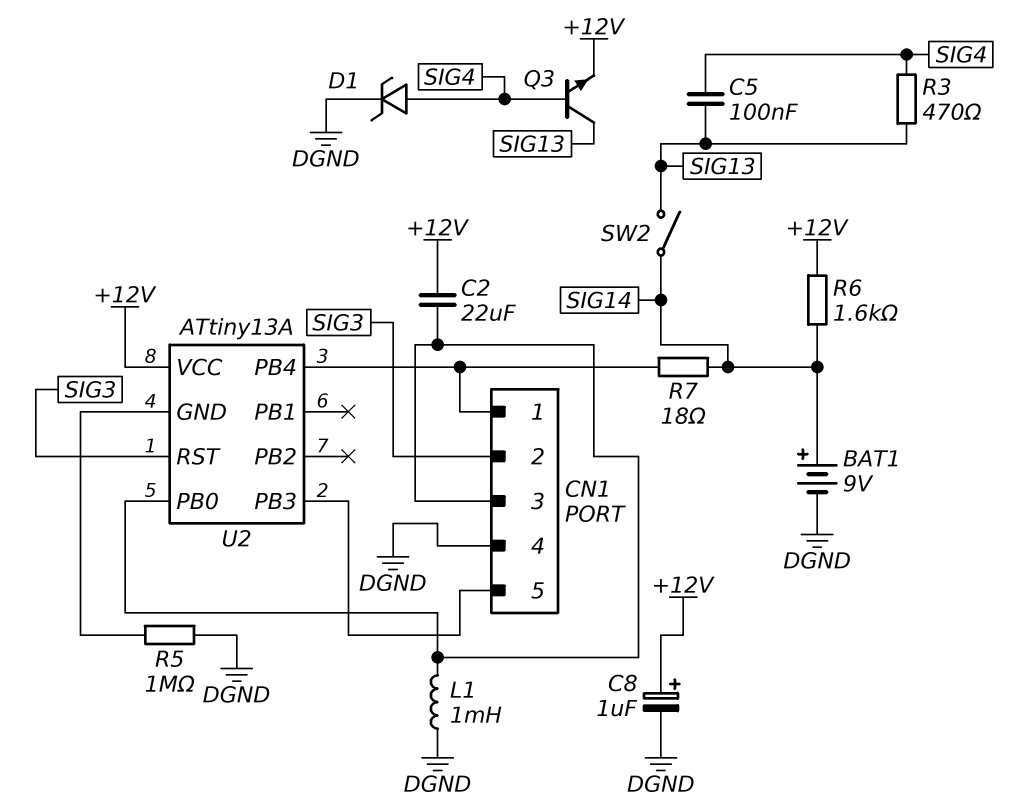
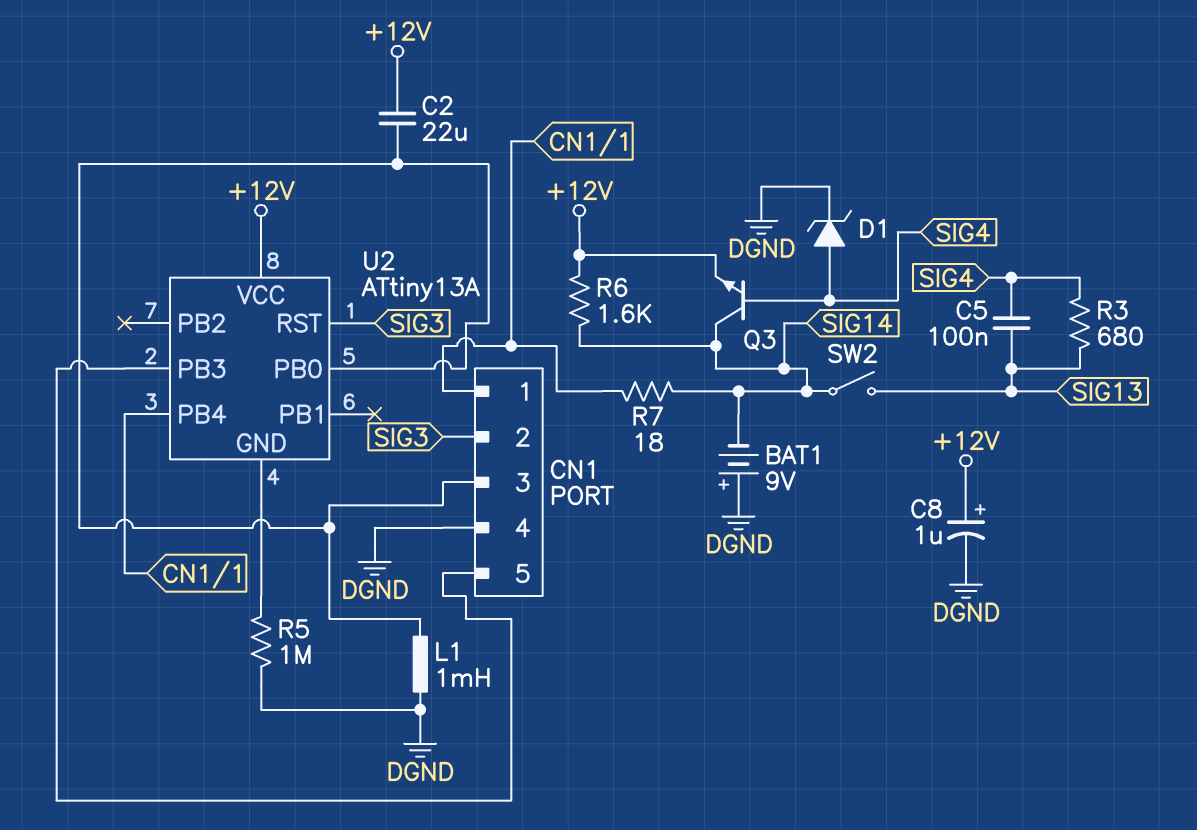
BAT1: 9V (plus SIG14, minus DGND) -> 9V (plus DGND, minus SIG14)
Q3: NPN (B SIG4, C SIG13, E +12V) -> NPN (B SIG4, C SIG14, E +12V)
R3: 470 (SIG4, SIG13) -> 680 (SIG4, SIG13)

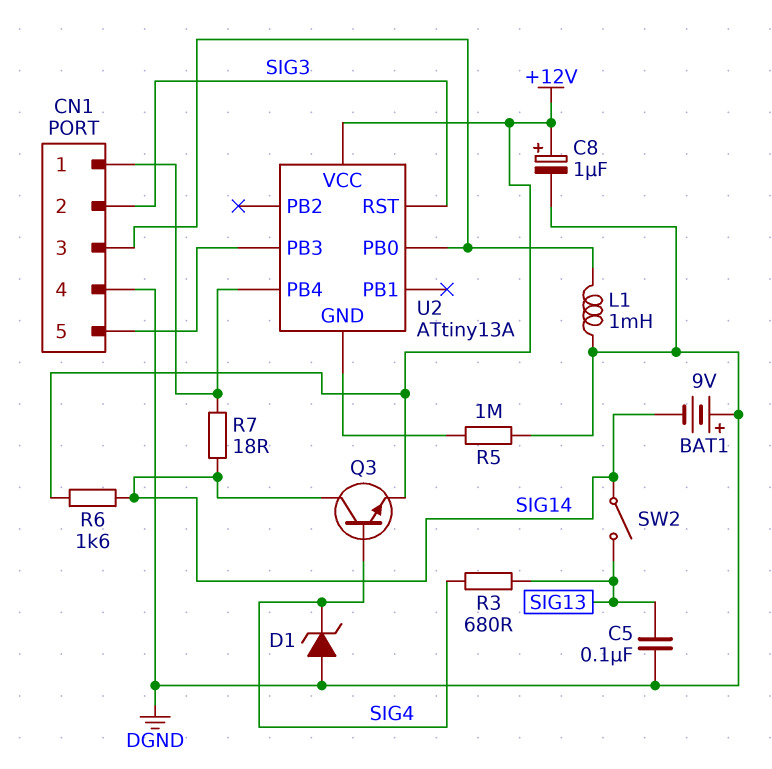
C2: 22uF (+12V, CN1/3) -> none
C5: 100nF (SIG4, SIG13) -> 100nF (DGND, SIG13)
D1: zener (A SIG4, K DGND) -> zener (A DGND, K SIG4)

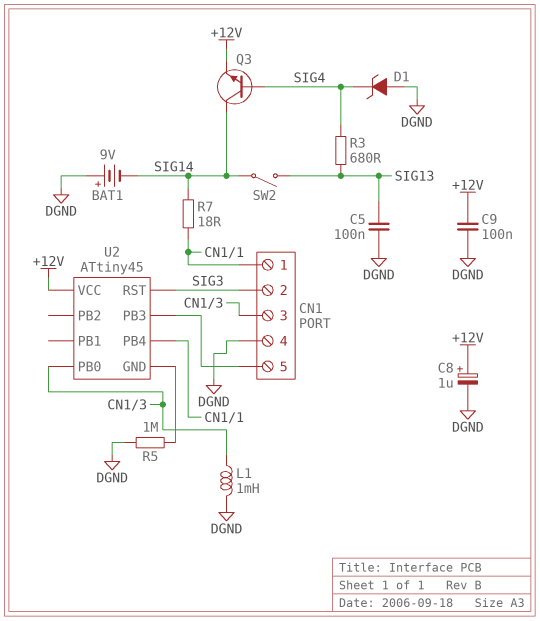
C9: none -> 100nF (+12V, DGND)
R6: 1.6k (+12V, SIG14) -> none
U2: ATtiny13A -> ATtiny45

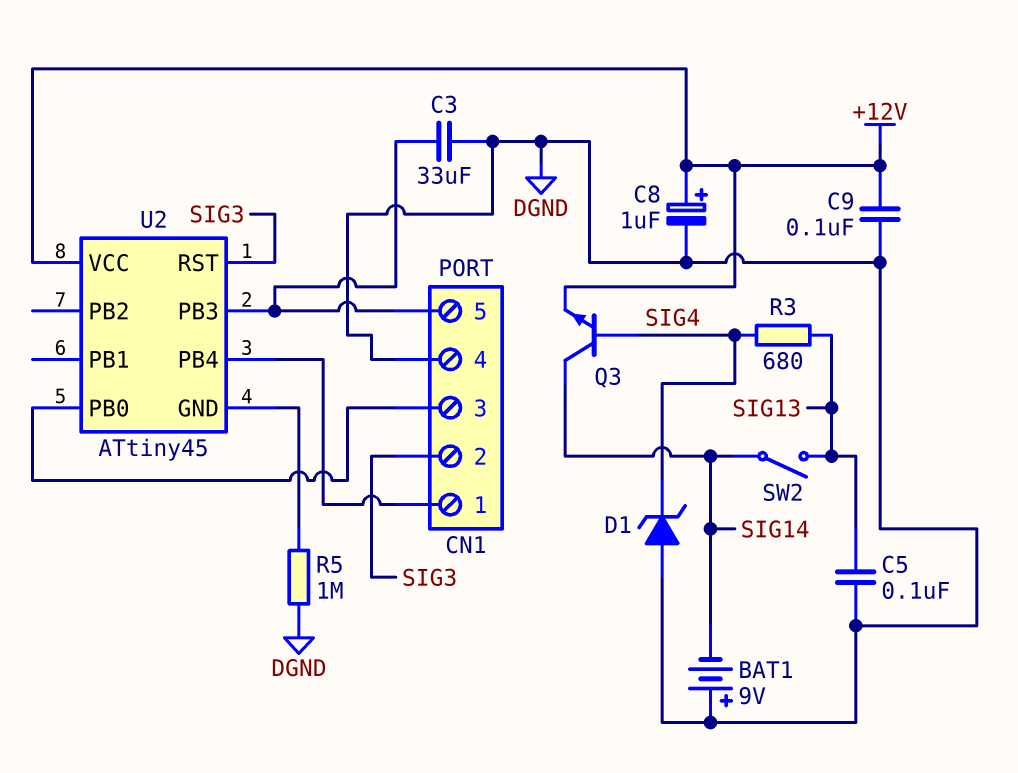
C3: none -> 33uF (CN1/5, DGND)
L1: 1mH (CN1/3, DGND) -> none
R7: 18 (CN1/1, SIG14) -> none

